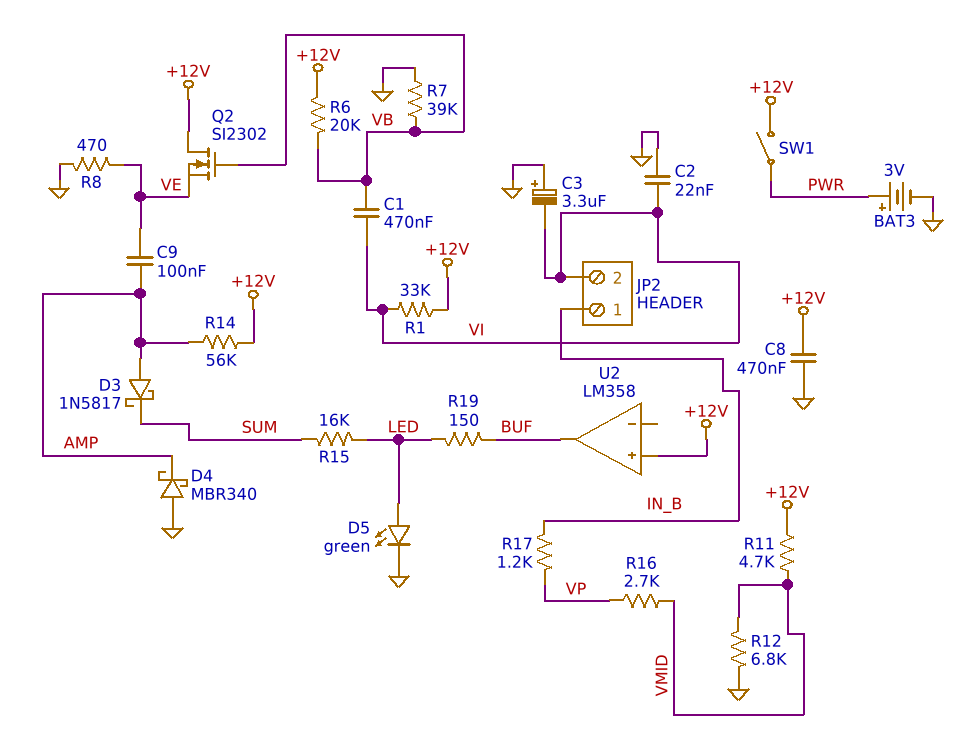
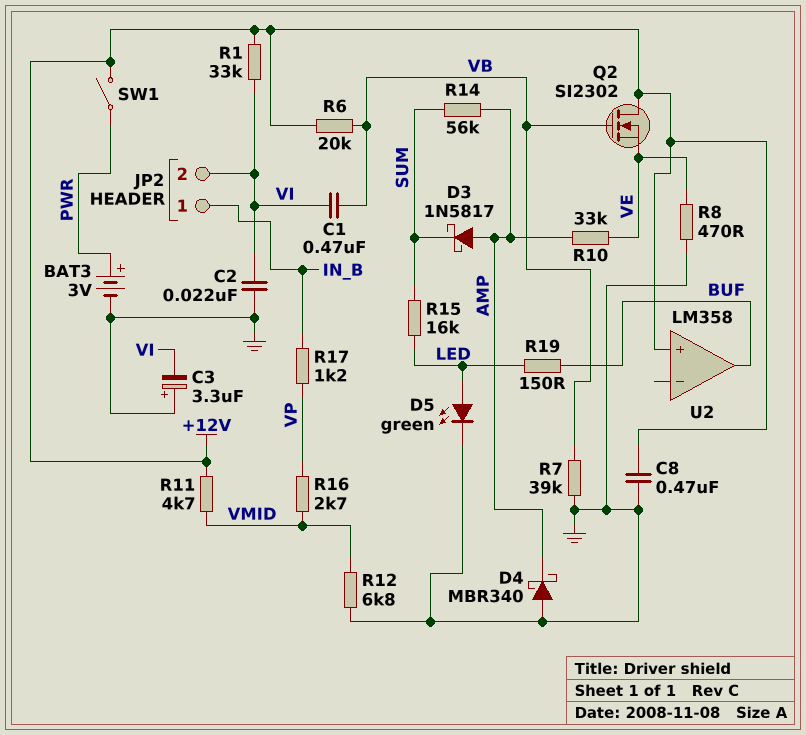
C9: 100nF (AMP, VE) -> none
R10: none -> 33k (AMP, VE)
R14: 56k (+12V, AMP) -> 56k (AMP, SUM)

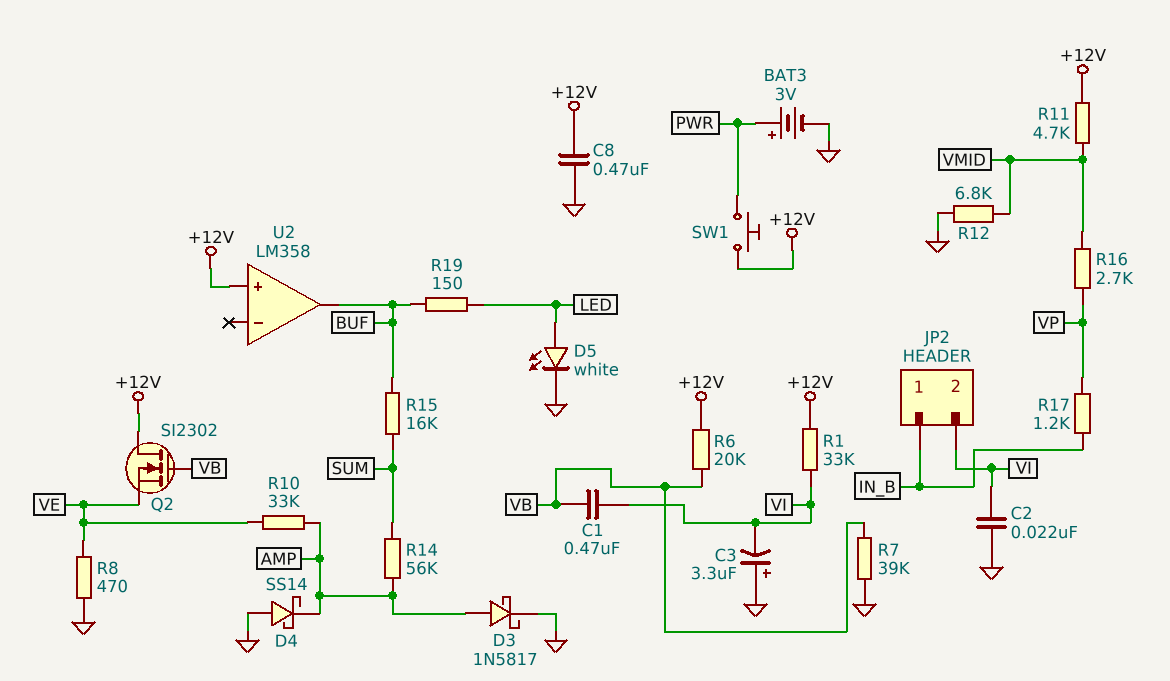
D3: schottky 1N5817 (A AMP, K SUM) -> schottky 1N5817 (A AMP, K GND)
D4: schottky MBR340 (A GND, K AMP) -> schottky SS14 (A GND, K AMP)
D5: LED green (A LED, K GND) -> LED white (A LED, K GND)
R15: 16k (LED, SUM) -> 16k (BUF, SUM)
SW1: switch (+12V, PWR) -> button (+12V, PWR)

